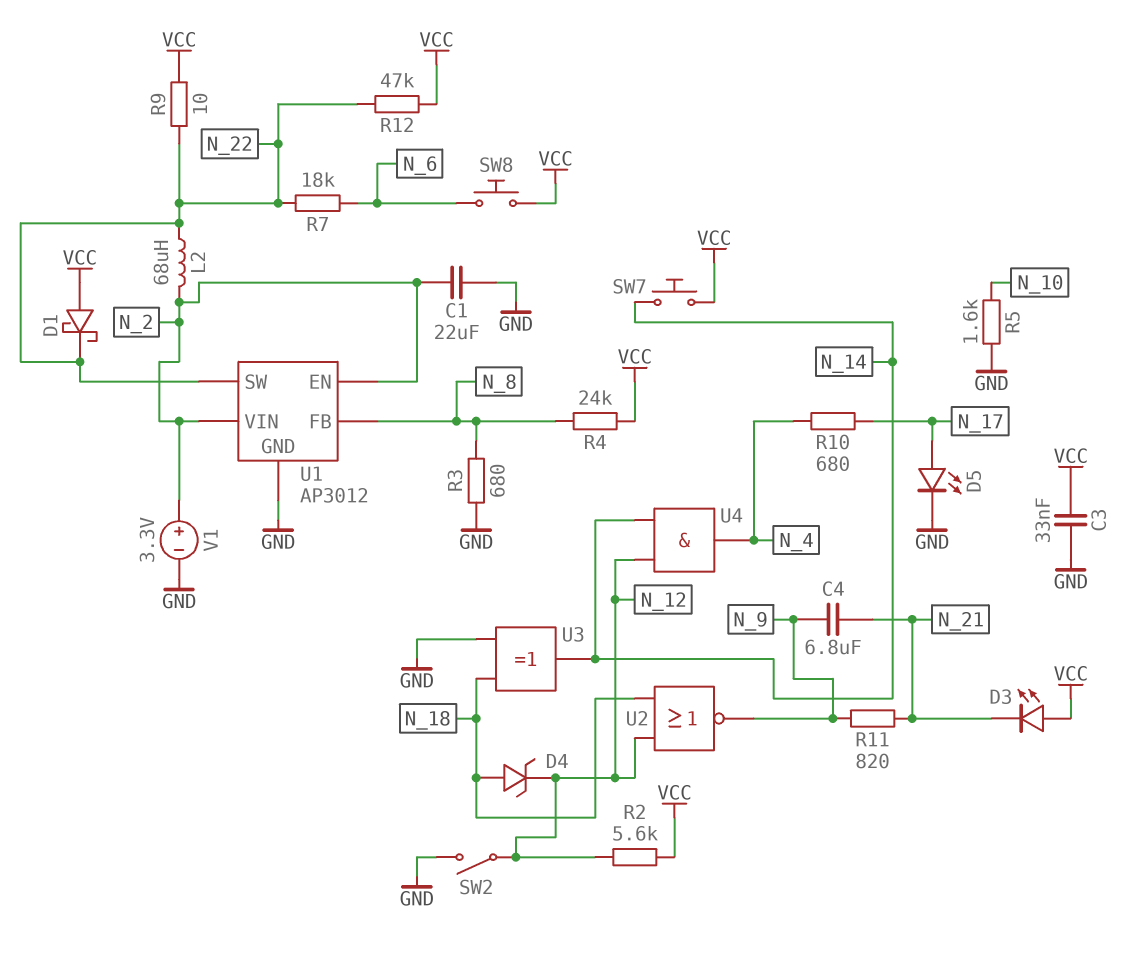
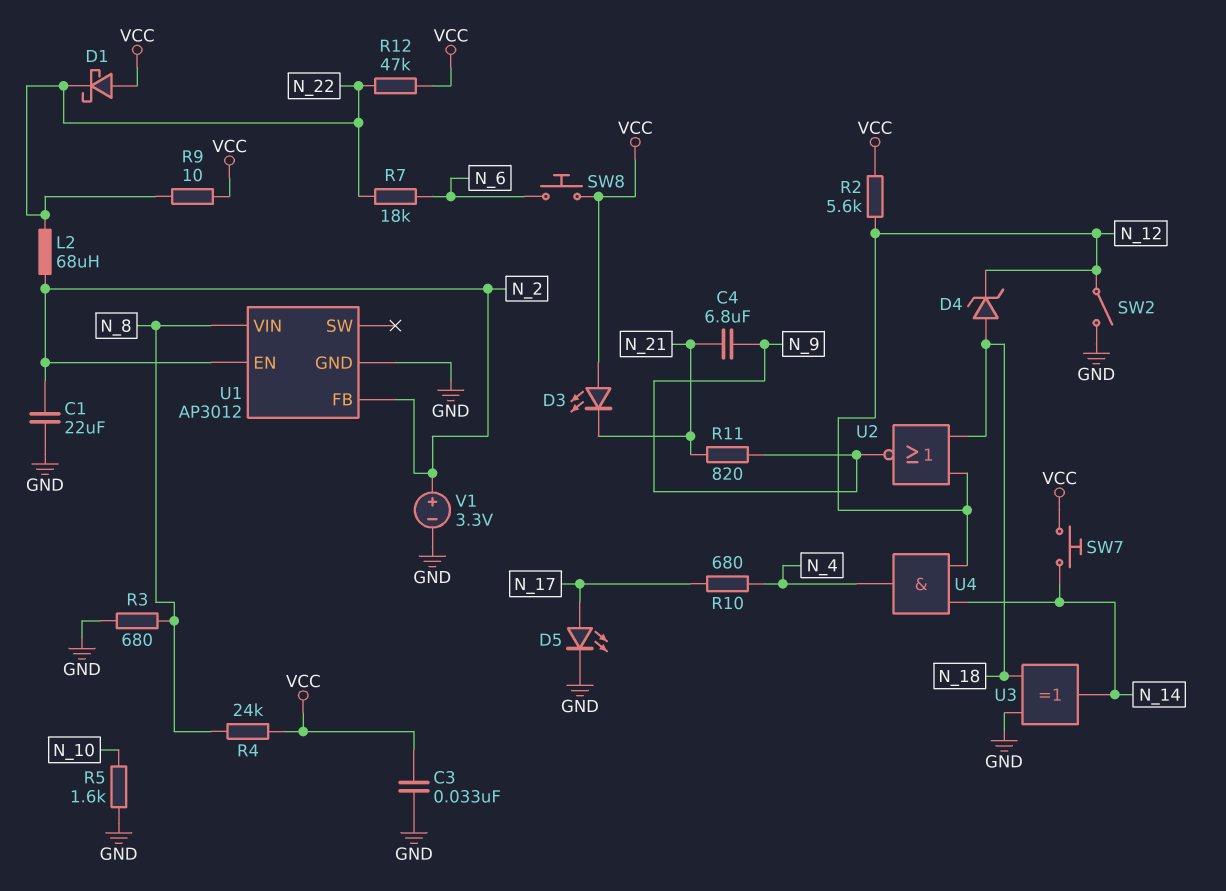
U1 pin FB: N_8 -> N_2
U1 pin SW: N_22 -> none
U1 pin VIN: N_2 -> N_8

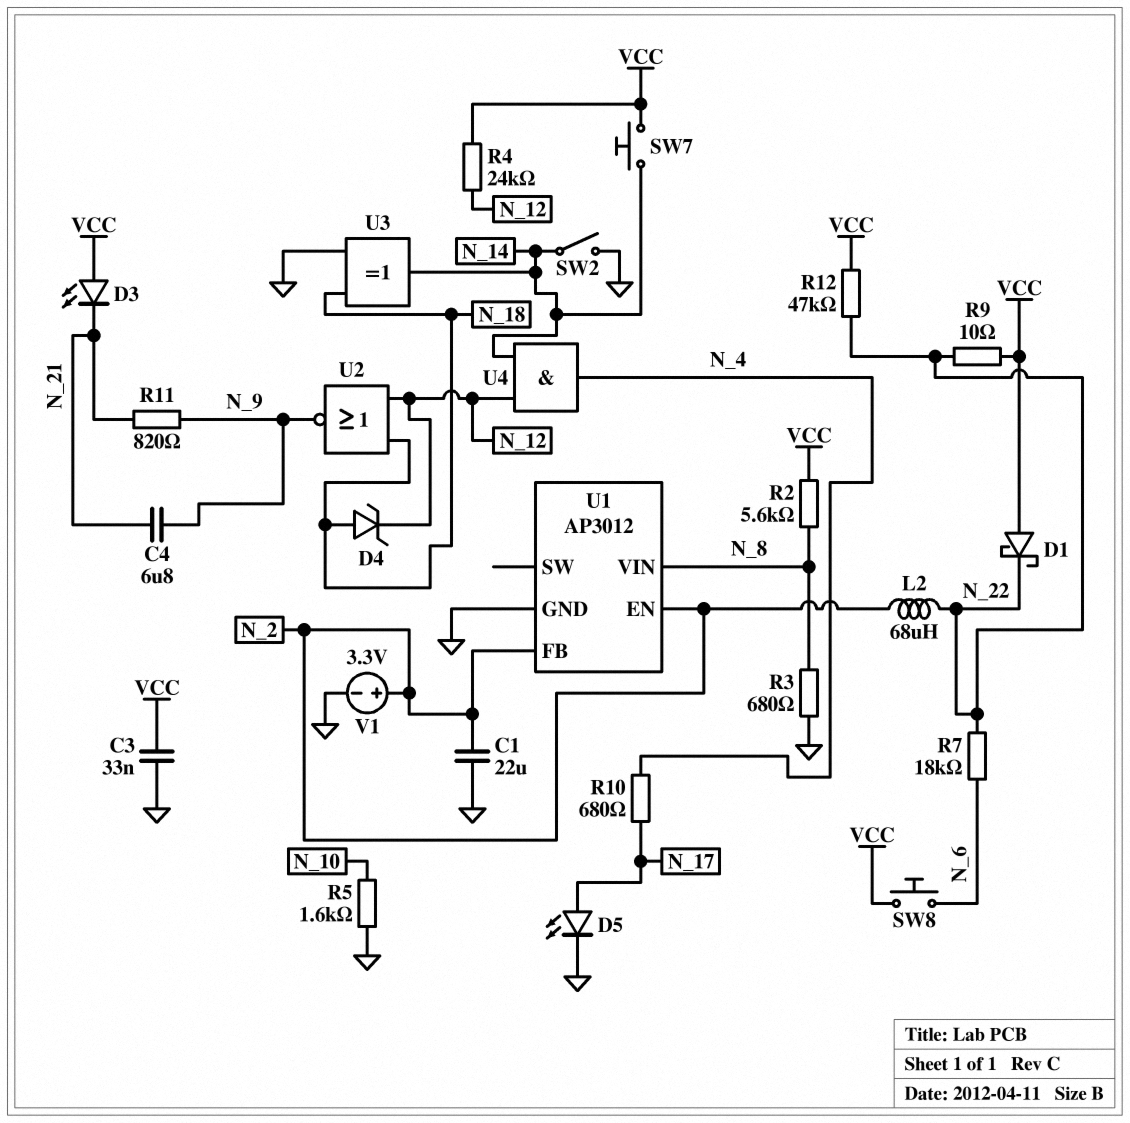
R2: 5.6k (N_12, VCC) -> 5.6k (N_8, VCC)
R4: 24k (N_8, VCC) -> 24k (N_12, VCC)
SW2: switch (GND, N_12) -> switch (GND, N_14)

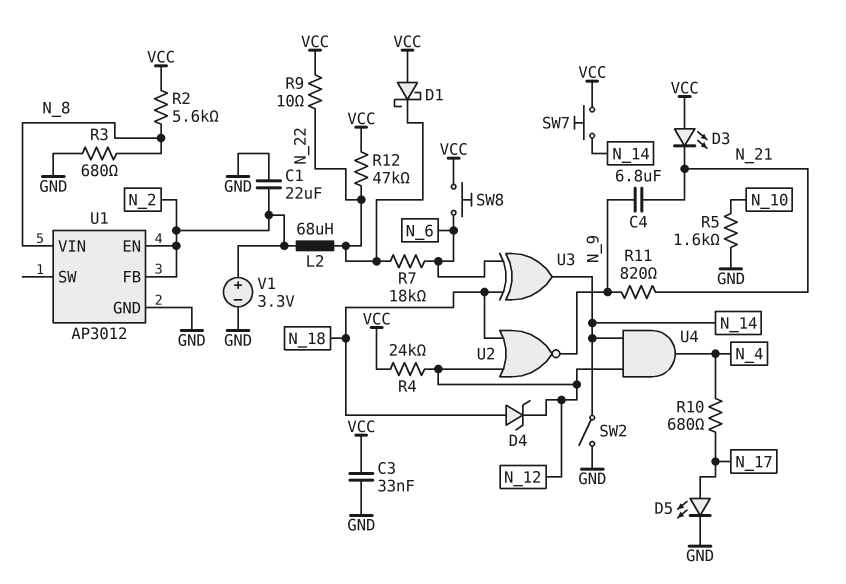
U3: XOR (in GND, in N_18, out N_14) -> XOR (in N_6, in N_18, out N_14)

